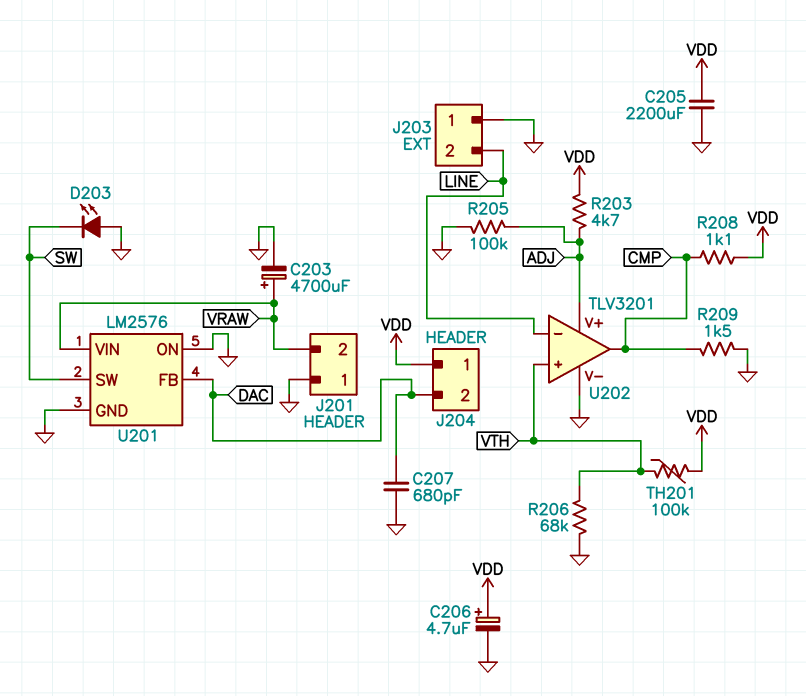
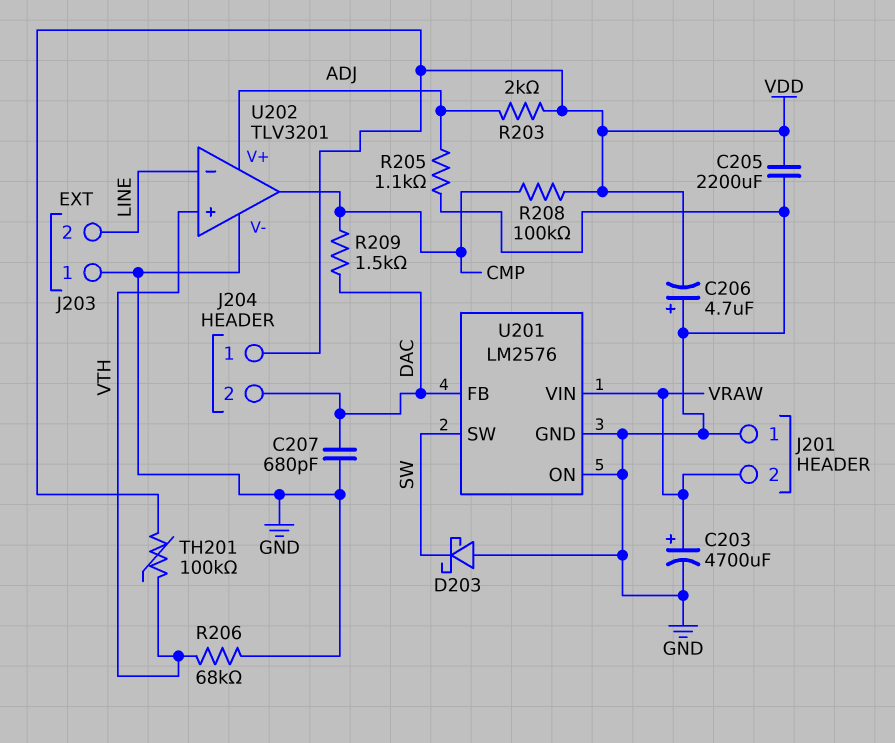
C206: 4.7uF (plus VDD, minus GND) -> 4.7uF (plus GND, minus VDD)
D203: LED (A GND, K SW) -> schottky (A GND, K SW)
R203: 4.7k (ADJ, VDD) -> 2k (ADJ, VDD)
R205: 100k (ADJ, GND) -> 1.1k (ADJ, GND)
R208: 1.1k (CMP, VDD) -> 100k (CMP, VDD)
R209: 1.5k (CMP, GND) -> 1.5k (CMP, DAC)

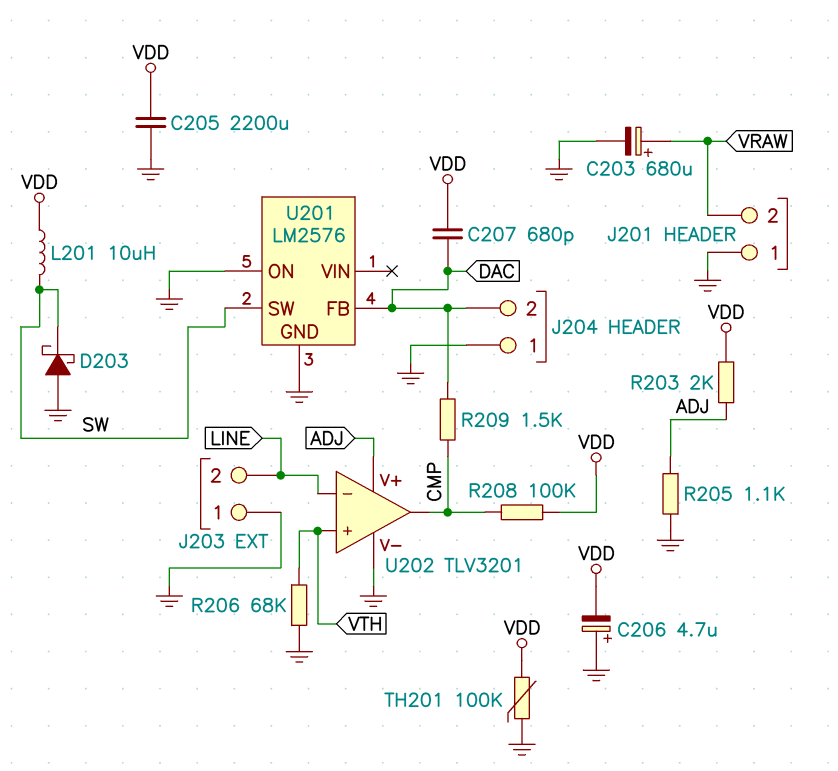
C203: 4700uF (plus VRAW, minus GND) -> 680uF (plus VRAW, minus GND)
C207: 680pF (DAC, GND) -> 680pF (DAC, VDD)
J204 pin 1: VDD -> GND
L201: none -> 10uH (SW, VDD)
TH201: 100k (VDD, VTH) -> 100k (GND, VDD)
U201 pin VIN: VRAW -> none

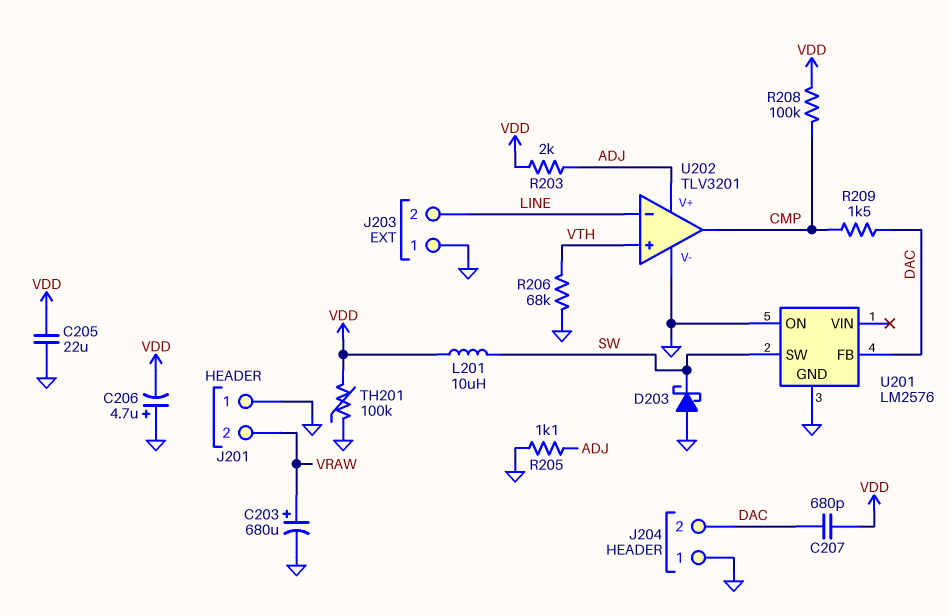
C205: 2200uF (GND, VDD) -> 22uF (GND, VDD)

